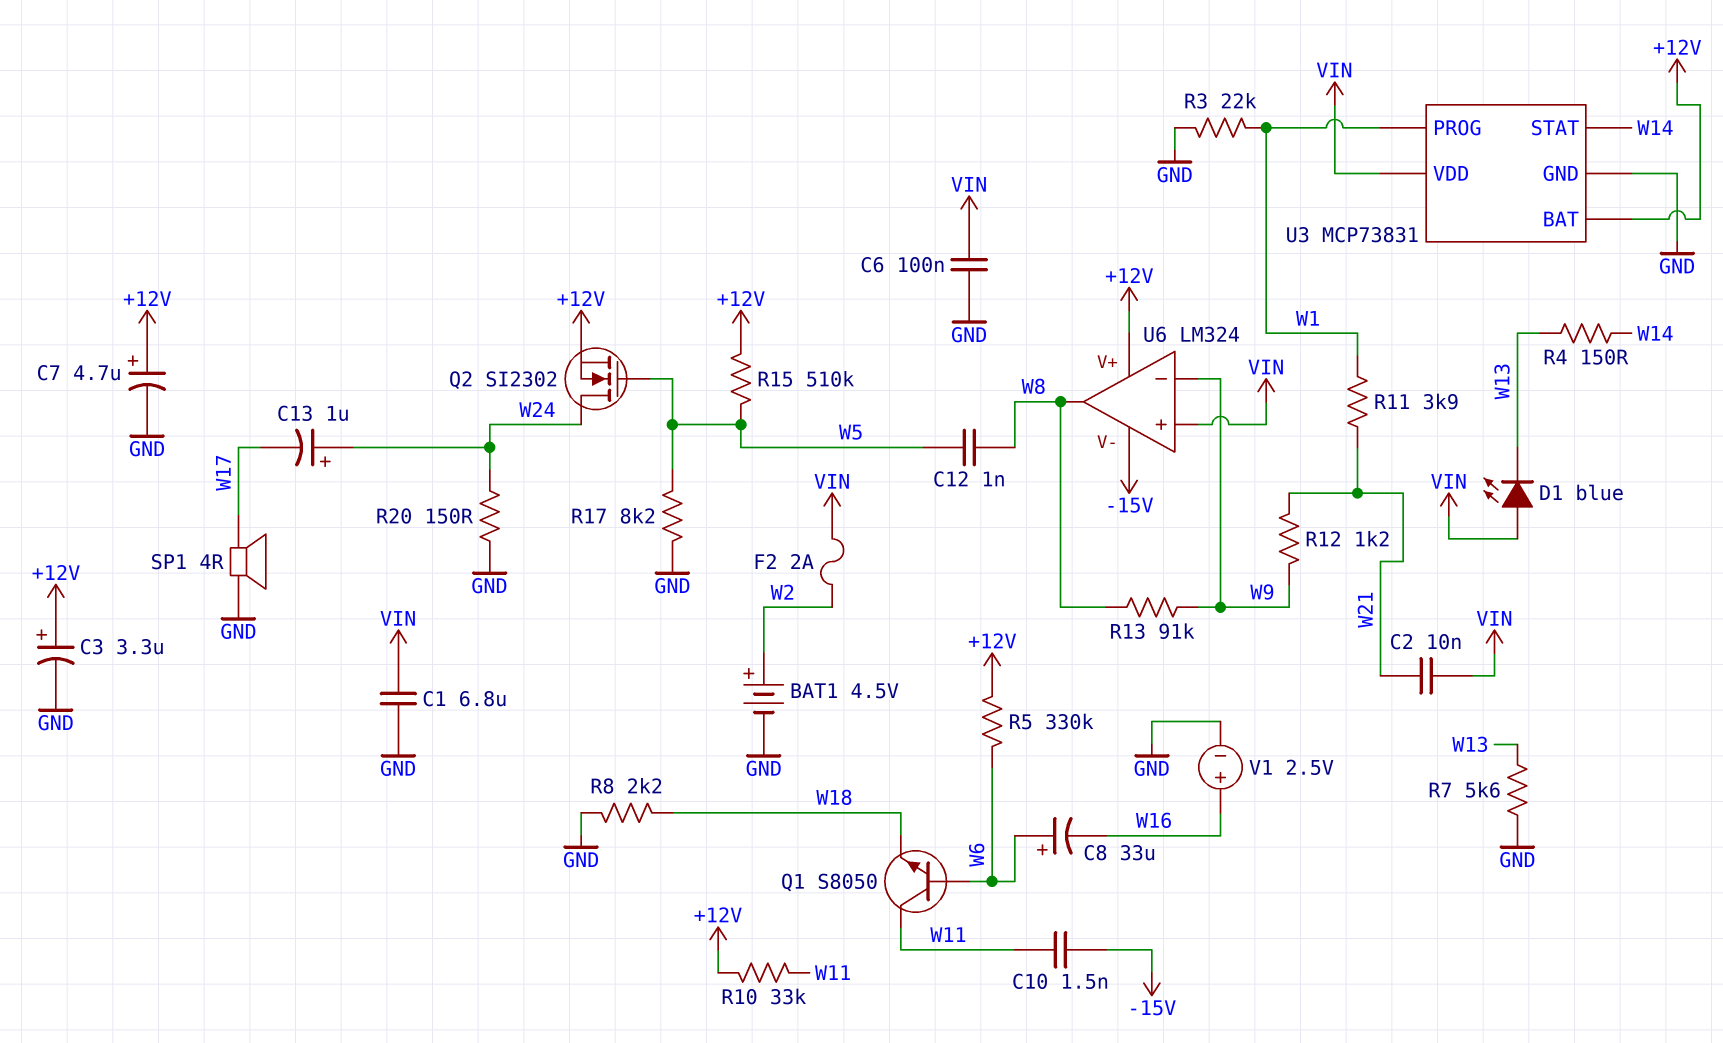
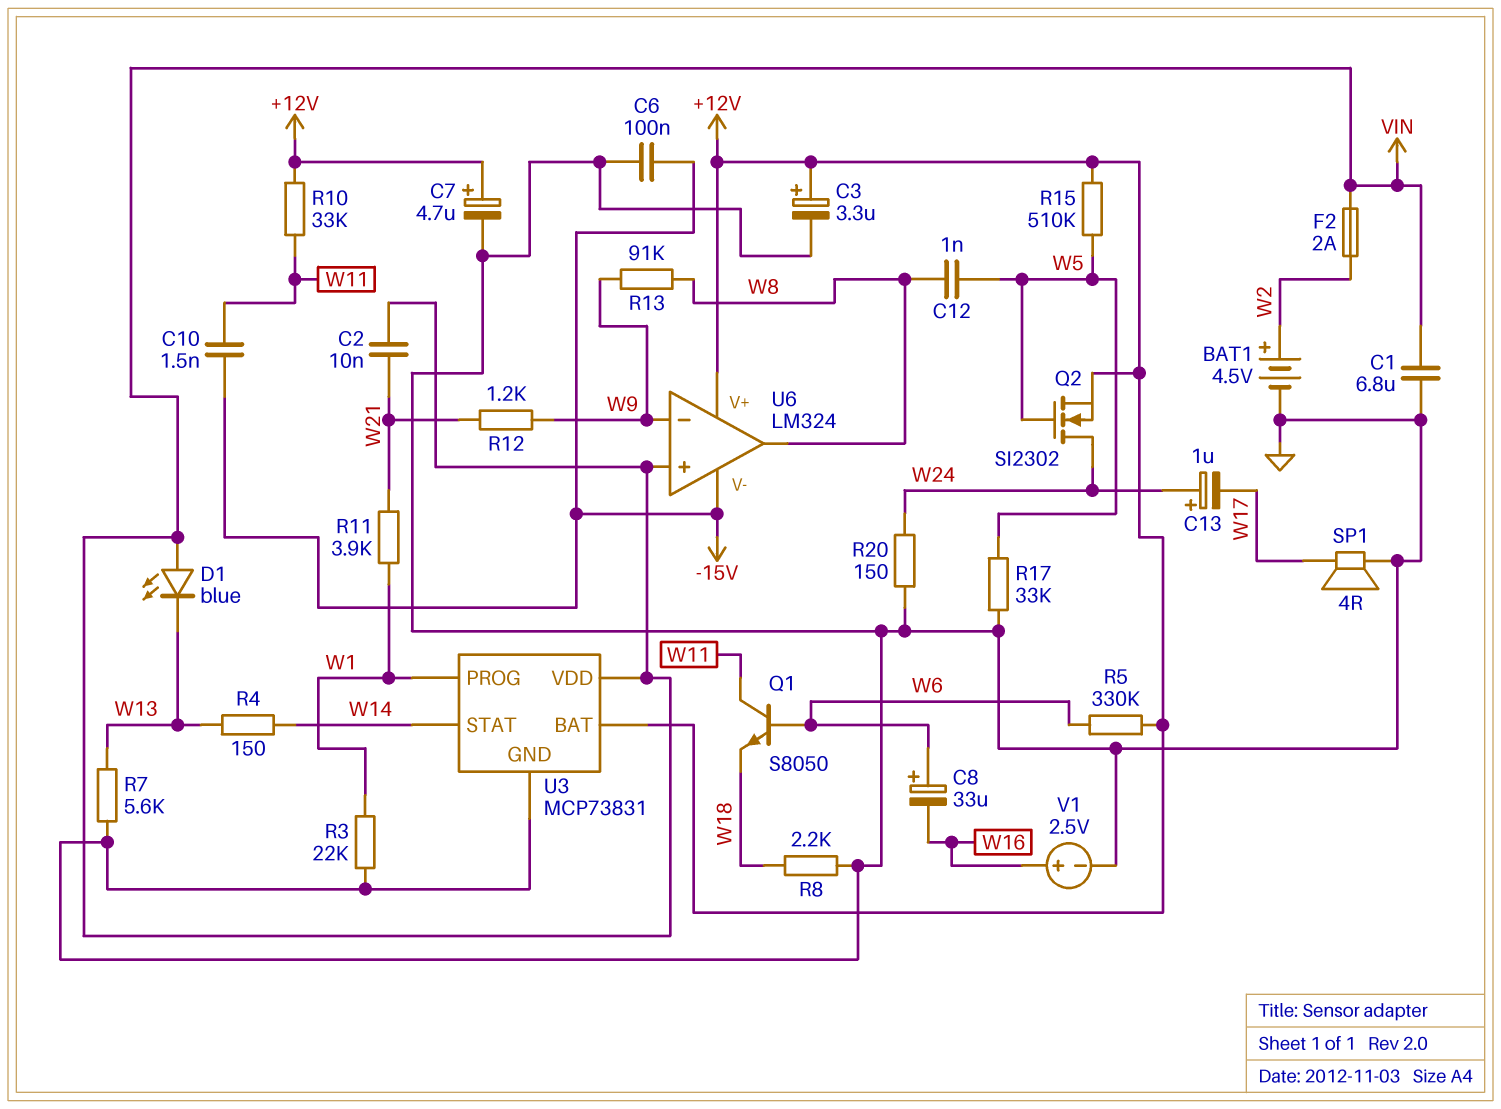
C6: 100nF (GND, VIN) -> 100nF (-15V, GND)
R17: 8.2k (GND, W5) -> 33k (GND, W5)

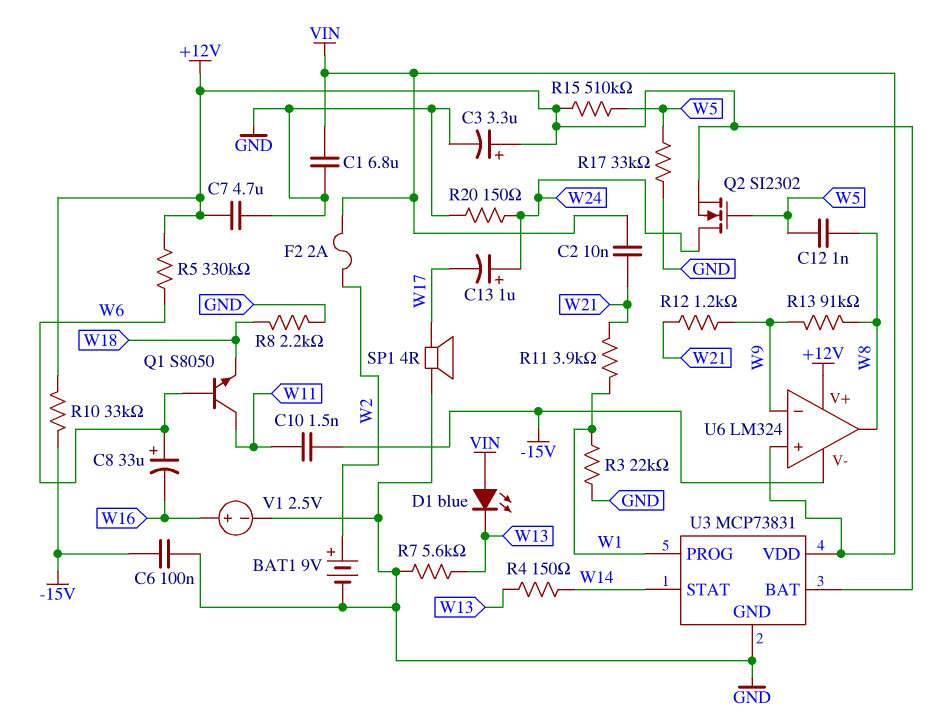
BAT1: 4.5V (plus W2, minus GND) -> 9V (plus W2, minus GND)
C7: 4.7uF (plus +12V, minus GND) -> 4.7uF (+12V, GND)
R10: 33k (+12V, W11) -> 33k (+12V, -15V)

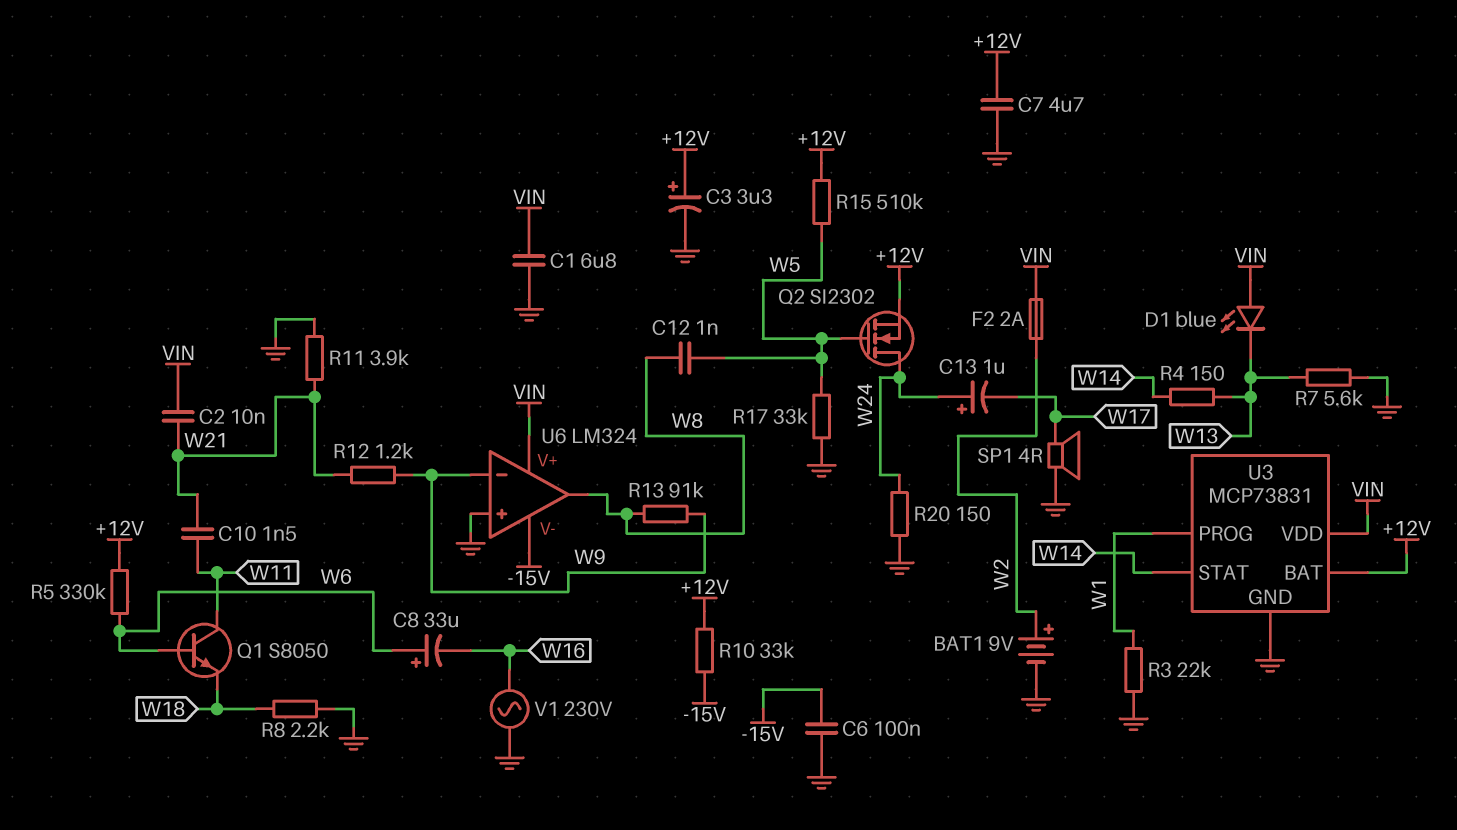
C10: 1.5nF (-15V, W11) -> 1.5nF (W11, W21)
R11: 3.9k (W1, W21) -> 3.9k (GND, W21)
U6 pin V+: +12V -> VIN
U6 pin in+: VIN -> GND
V1: 2.5V (plus W16, minus GND) -> AC 230V (GND, W16)

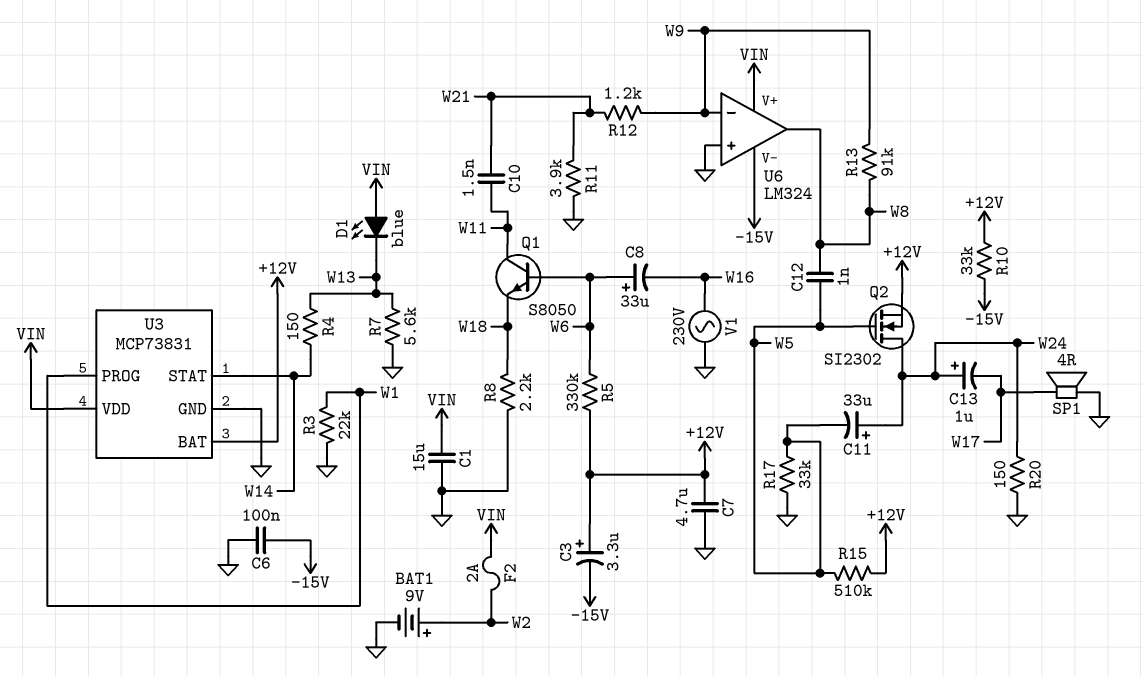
C1: 6.8uF (GND, VIN) -> 15uF (GND, VIN)
C2: 10nF (VIN, W21) -> none
C3: 3.3uF (plus +12V, minus GND) -> 3.3uF (plus +12V, minus -15V)
C11: none -> 33uF (plus W24, minus W5)

